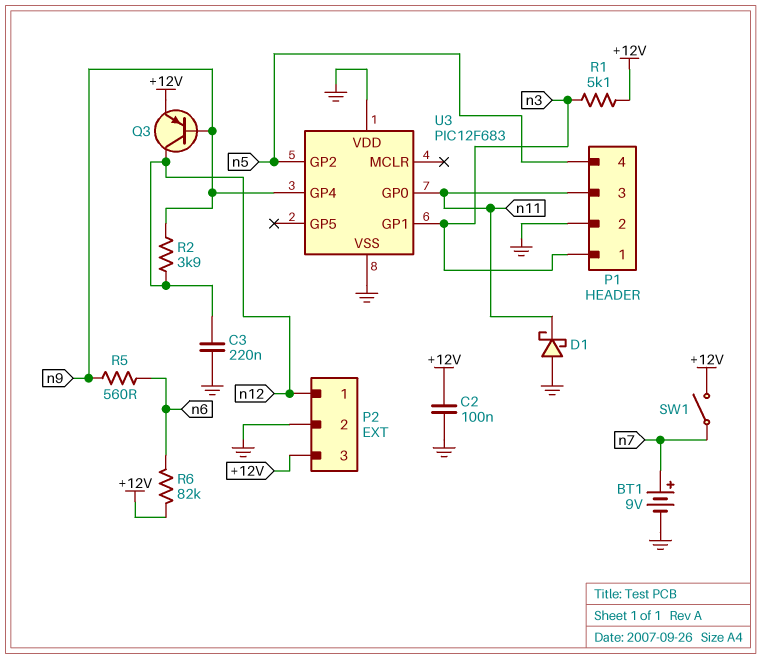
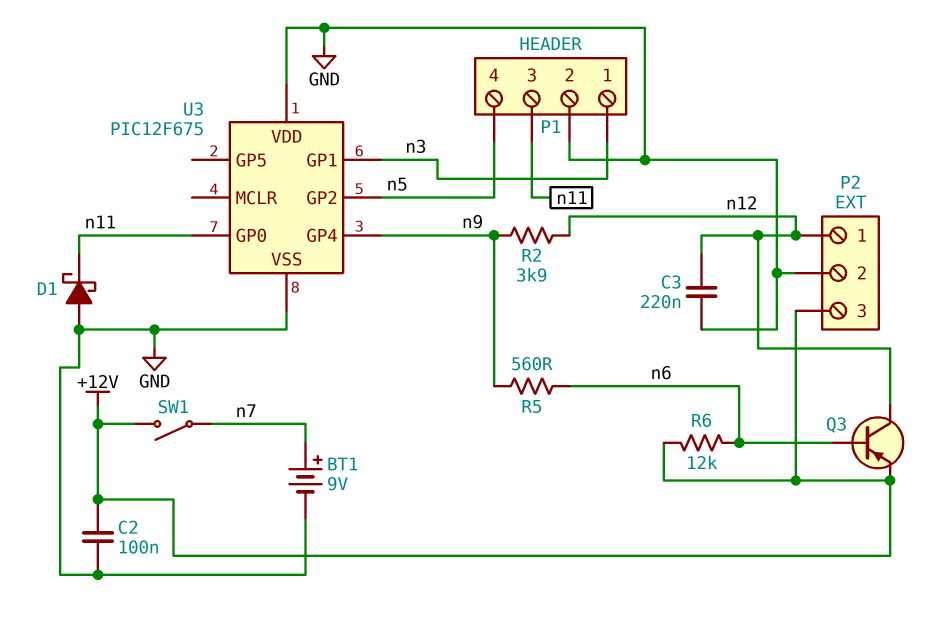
Q3: PNP (B n9, C n12, E +12V) -> PNP (B n6, C n12, E +12V)
R1: 5.1k (+12V, n3) -> none
R6: 82k (+12V, n6) -> 12k (+12V, n6)
U3: PIC12F683 -> PIC12F675

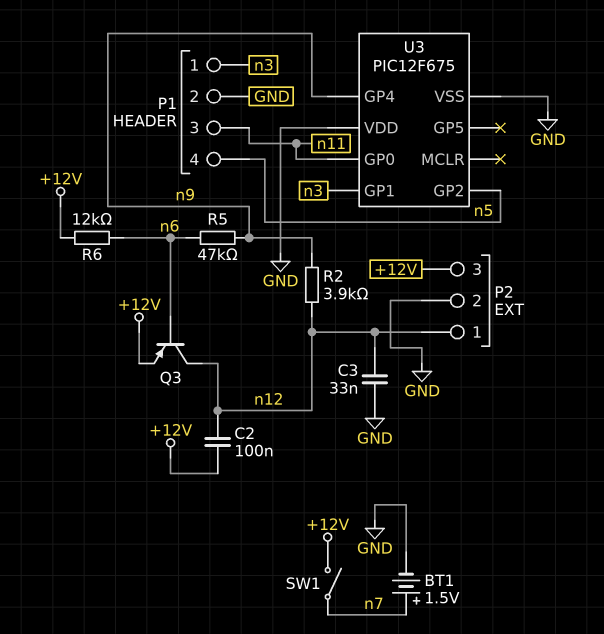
BT1: 9V (plus n7, minus GND) -> 1.5V (plus n7, minus GND)
C2: 100nF (+12V, GND) -> 100nF (+12V, n12)
C3: 220nF (GND, n12) -> 33nF (GND, n12)
D1: schottky (A GND, K n11) -> none
R5: 560 (n6, n9) -> 47k (n6, n9)

